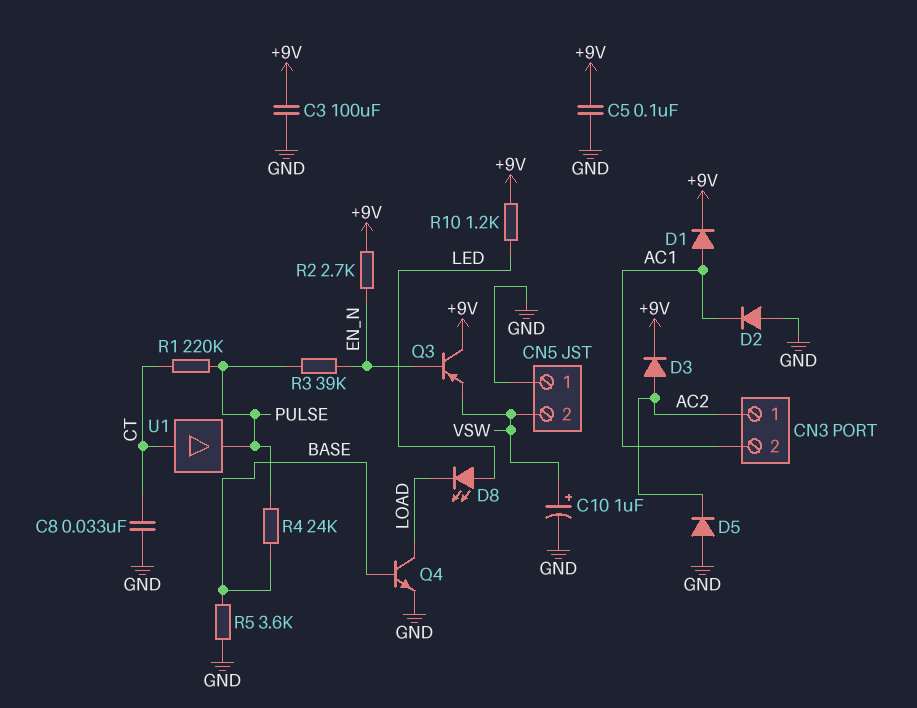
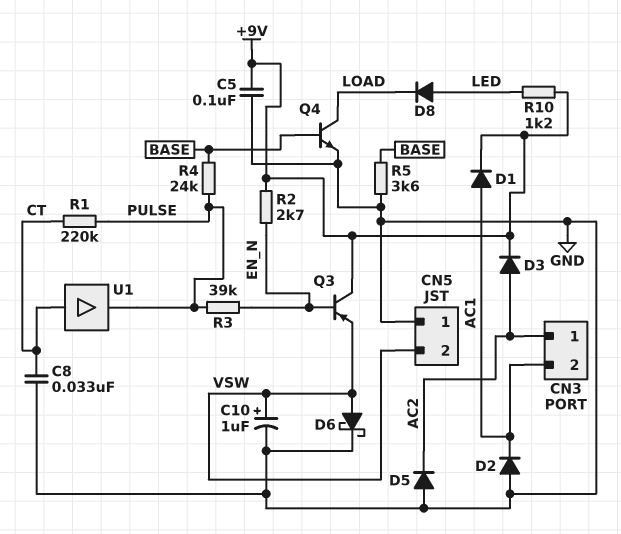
C3: 100uF (+9V, GND) -> none
D6: none -> schottky (A VSW, K GND)
D8: LED (A LED, K LOAD) -> diode (A LED, K LOAD)

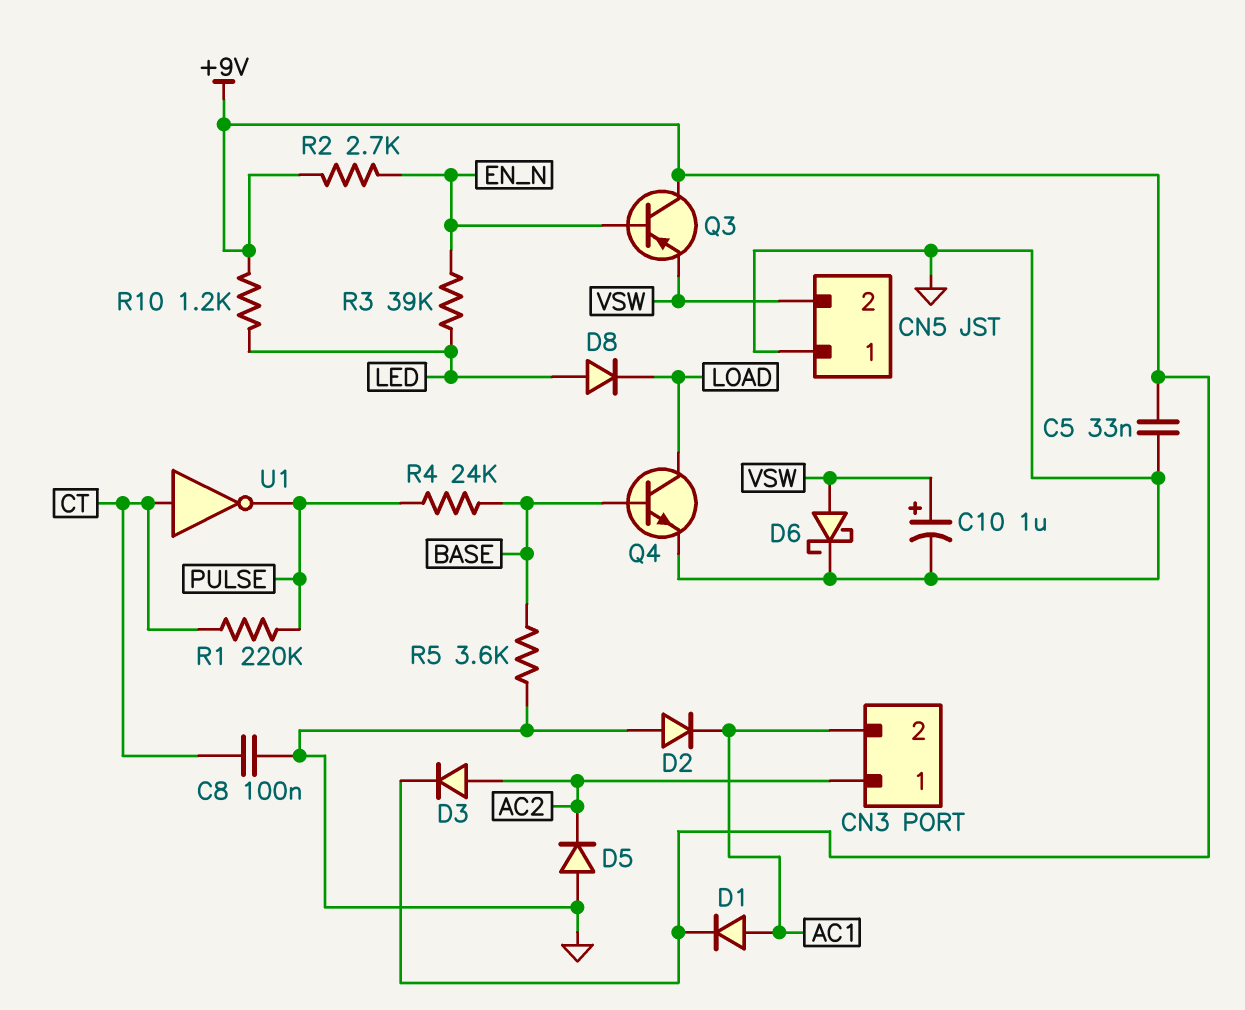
C5: 100nF (+9V, GND) -> 33nF (+9V, GND)
C8: 33nF (CT, GND) -> 100nF (CT, GND)
R3: 39k (EN_N, PULSE) -> 39k (EN_N, LED)
U1: buffer (in CT, out PULSE) -> NOT (in CT, out PULSE)

